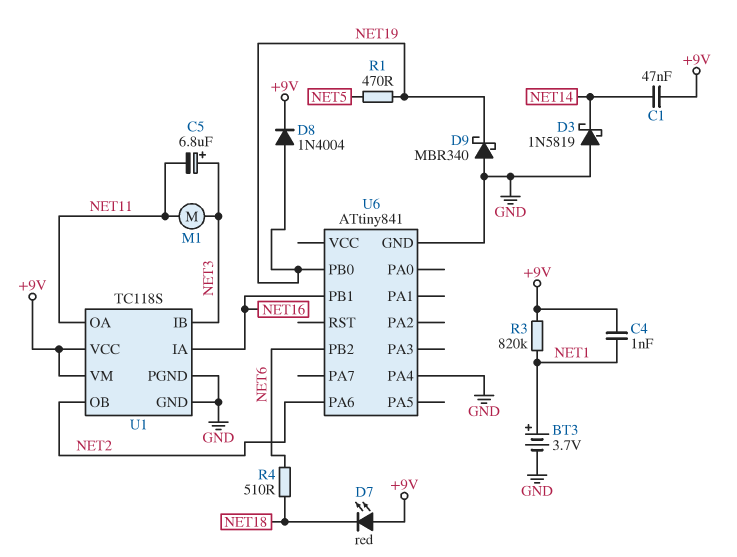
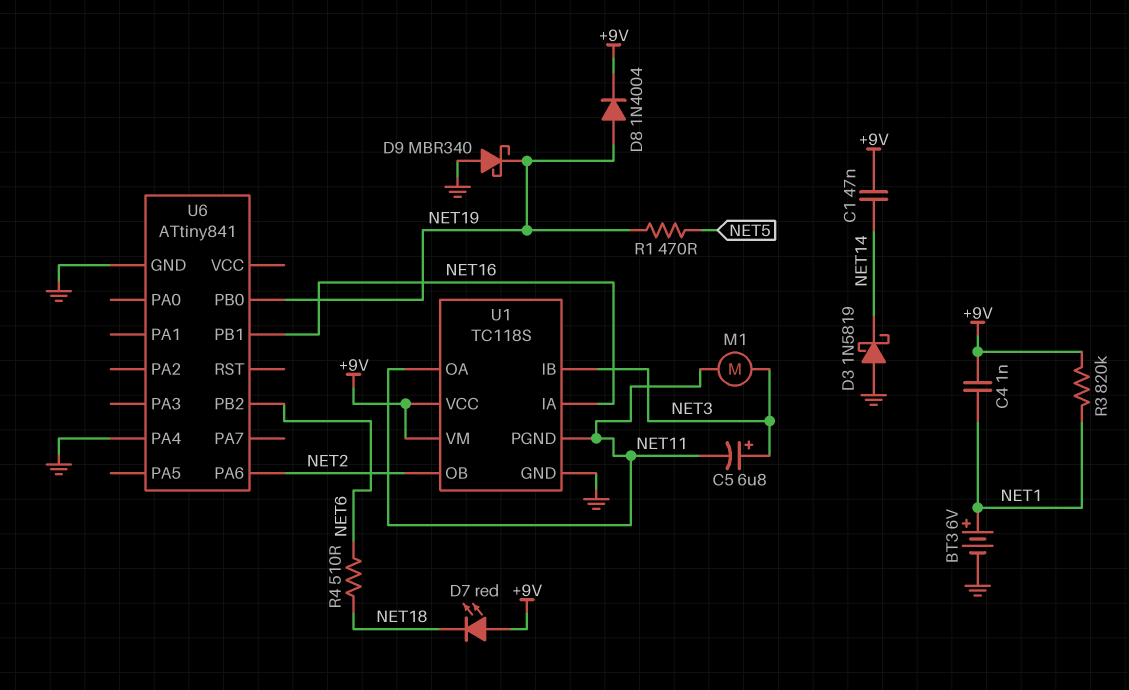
BT3: 3.7V (plus NET1, minus GND) -> 6V (plus NET1, minus GND)
U1 pin PGND: GND -> NET11

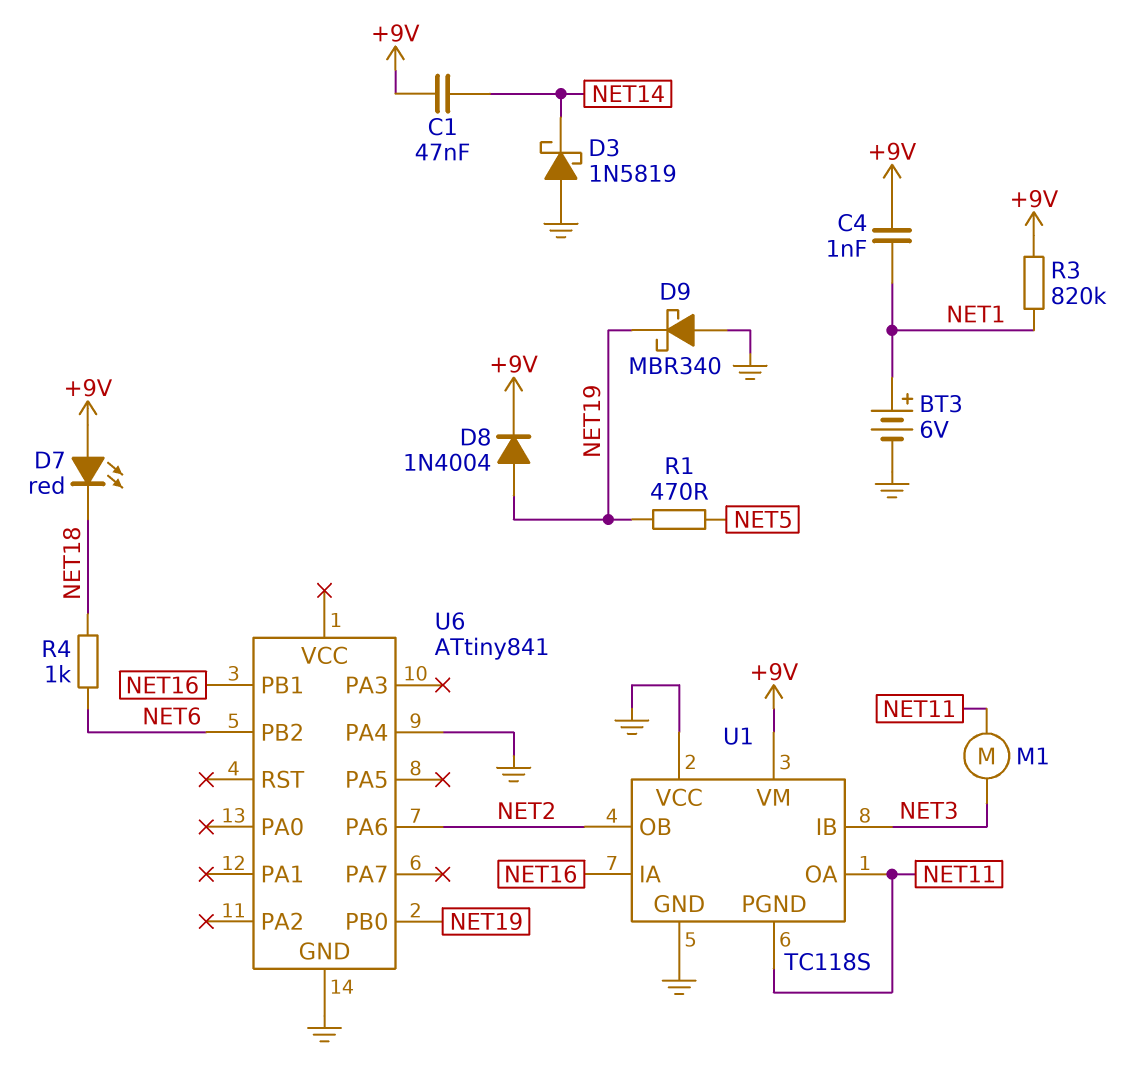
C5: 6.8uF (plus NET3, minus NET11) -> none
R4: 510 (NET6, NET18) -> 1k (NET6, NET18)
U1 pin VCC: +9V -> GND

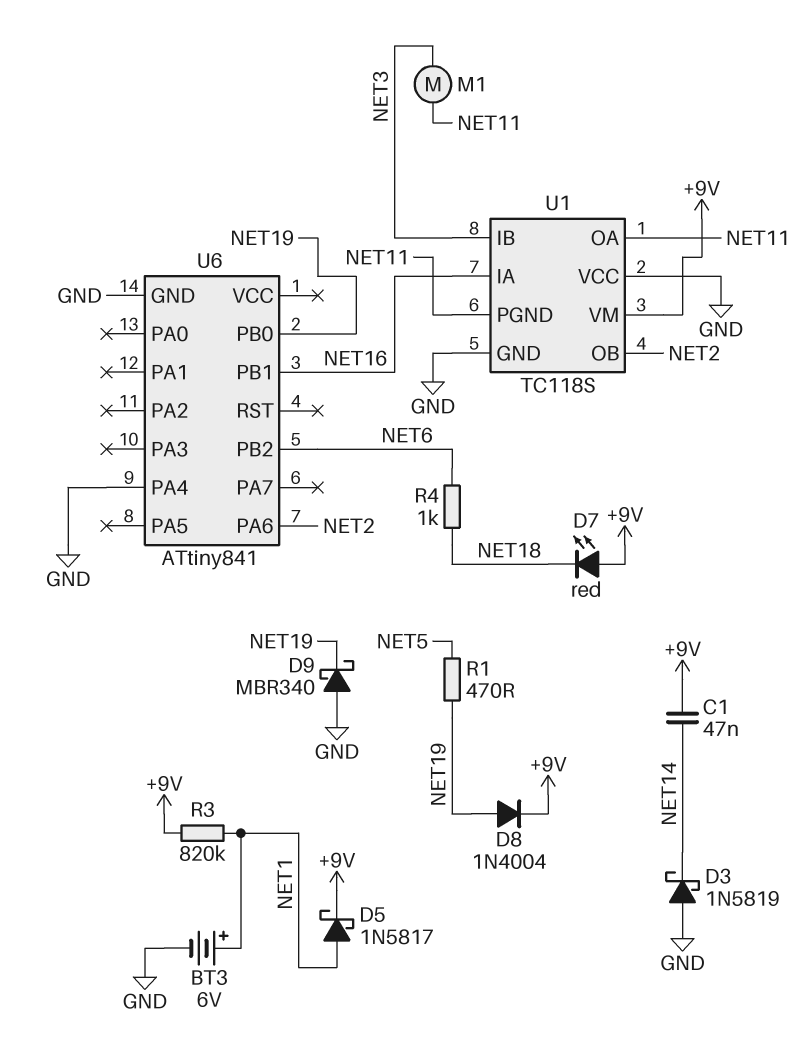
C4: 1nF (+9V, NET1) -> none
D5: none -> schottky 1N5817 (A NET1, K +9V)

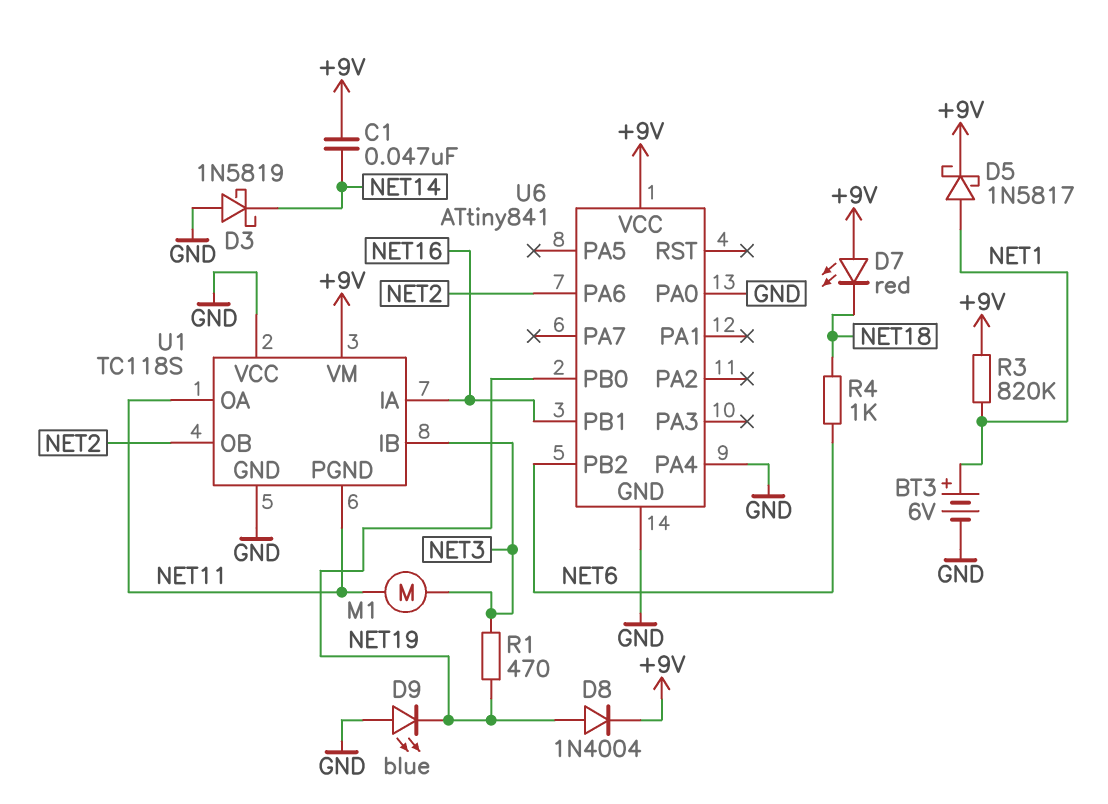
D9: schottky MBR340 (A GND, K NET19) -> LED blue (A GND, K NET19)
R1: 470 (NET5, NET19) -> 470 (NET3, NET19)
U6 pin PA0: none -> GND
U6 pin VCC: none -> +9V

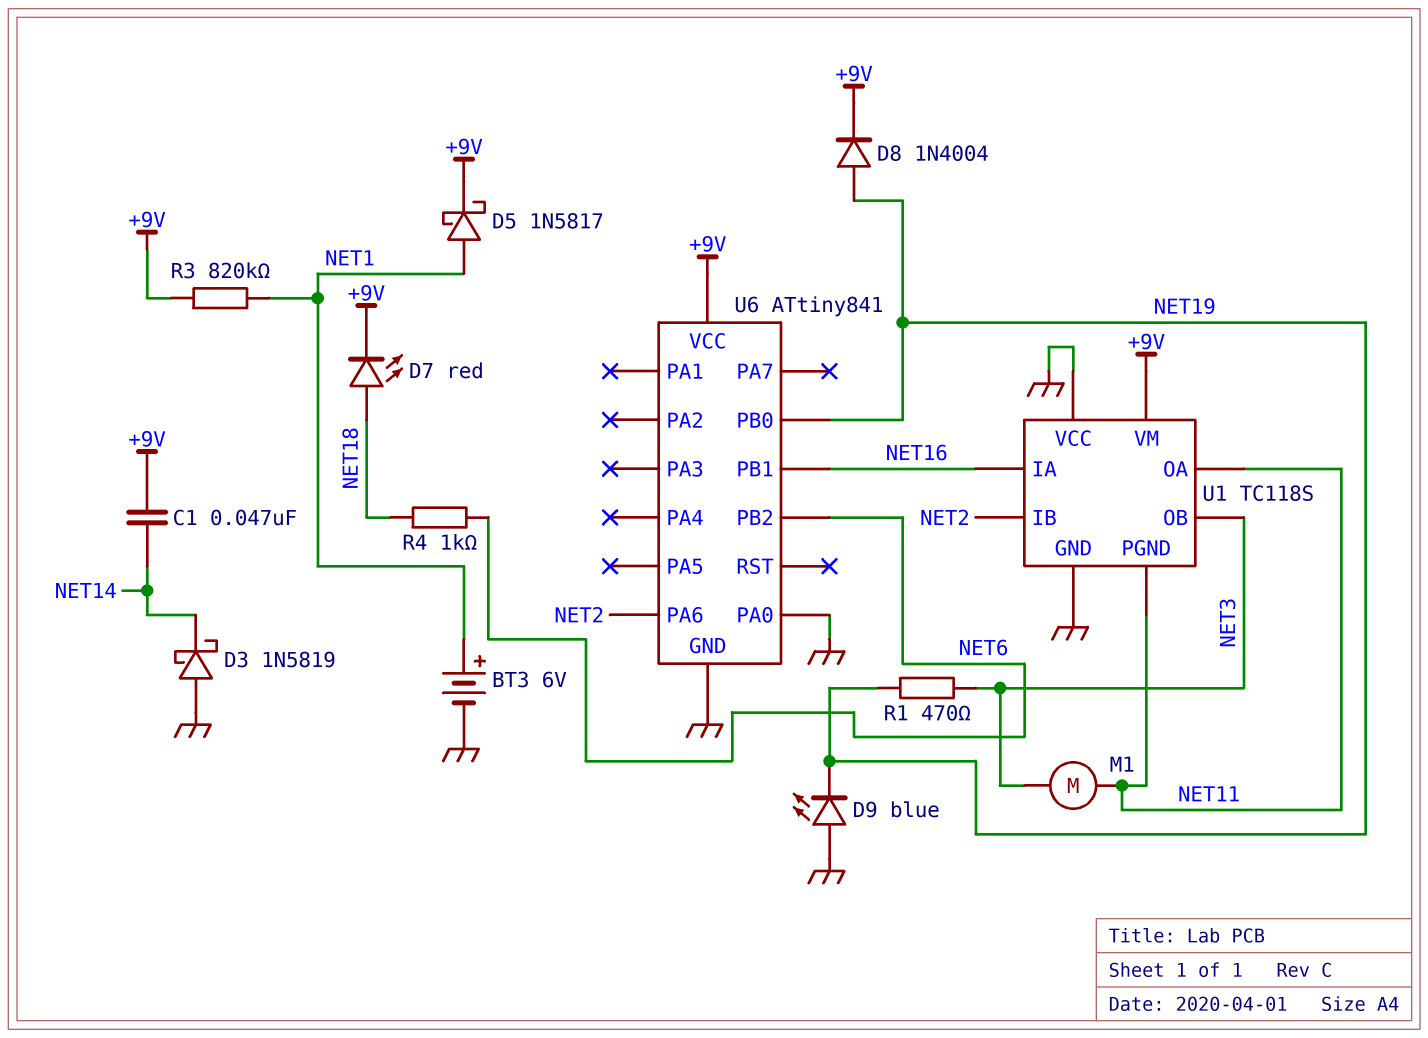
D7: LED red (A +9V, K NET18) -> LED red (A NET18, K +9V)
U1 pin IB: NET3 -> NET2
U1 pin OB: NET2 -> NET3
U6 pin PA4: GND -> none

